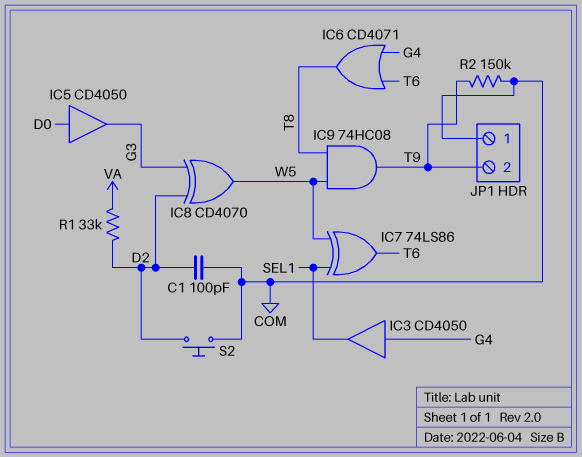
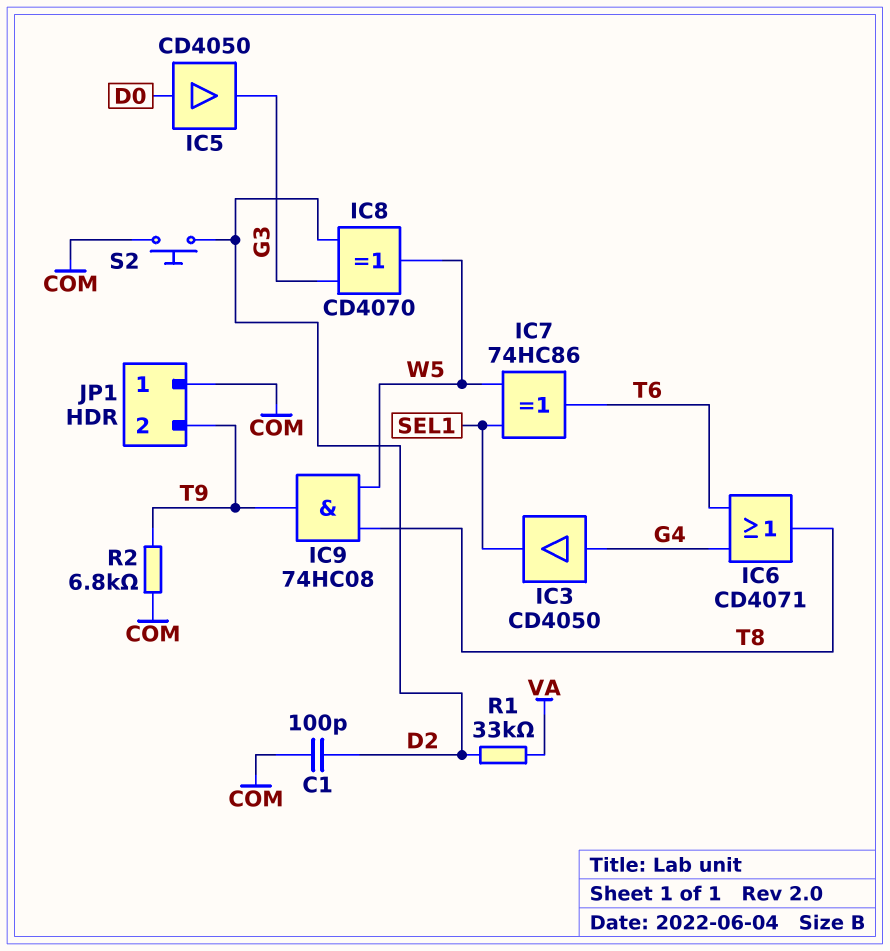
IC7: XOR 74LS86 (in SEL1, in W5, out T6) -> XOR 74HC86 (in SEL1, in W5, out T6)
R2: 150k (COM, T9) -> 6.8k (COM, T9)

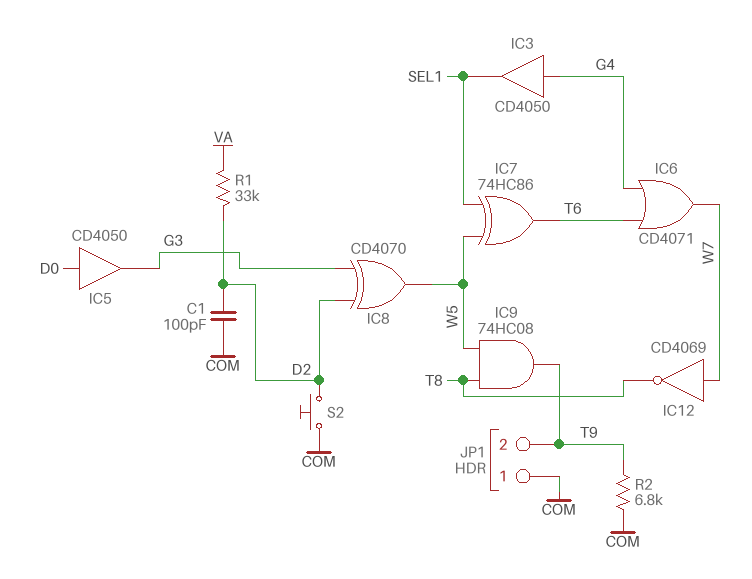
IC6: OR CD4071 (in G4, in T6, out T8) -> OR CD4071 (in G4, in T6, out W7)
IC12: none -> NOT CD4069 (in W7, out T8)

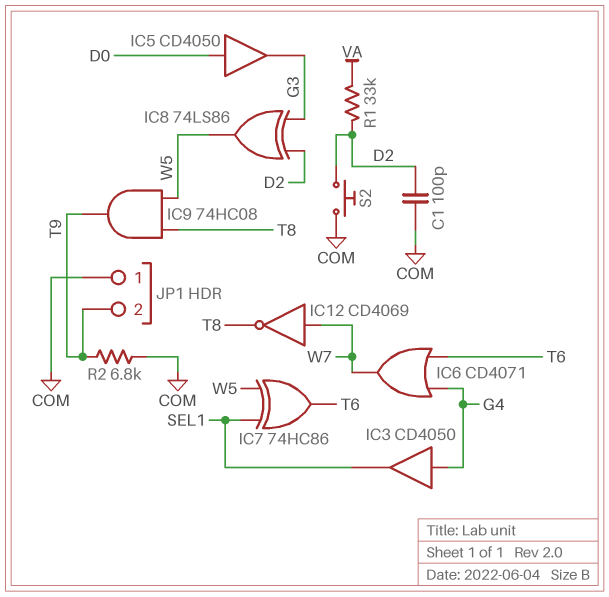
IC8: XOR CD4070 (in D2, in G3, out W5) -> XOR 74LS86 (in D2, in G3, out W5)

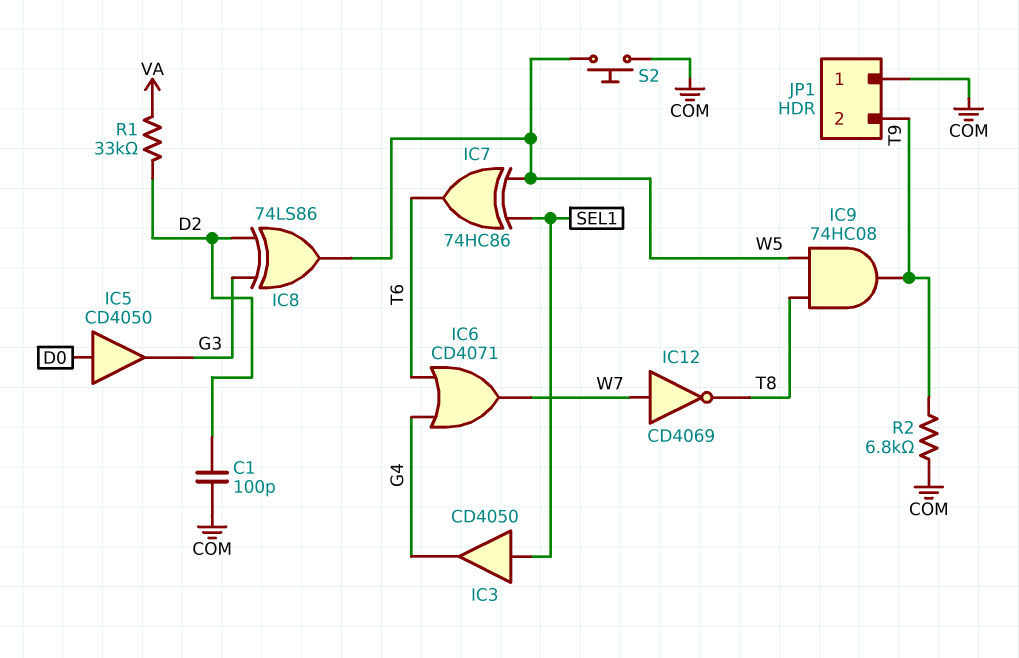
IC3: buffer CD4050 (in G4, out SEL1) -> buffer CD4050 (in SEL1, out G4)
S2: button (COM, D2) -> button (COM, W5)

